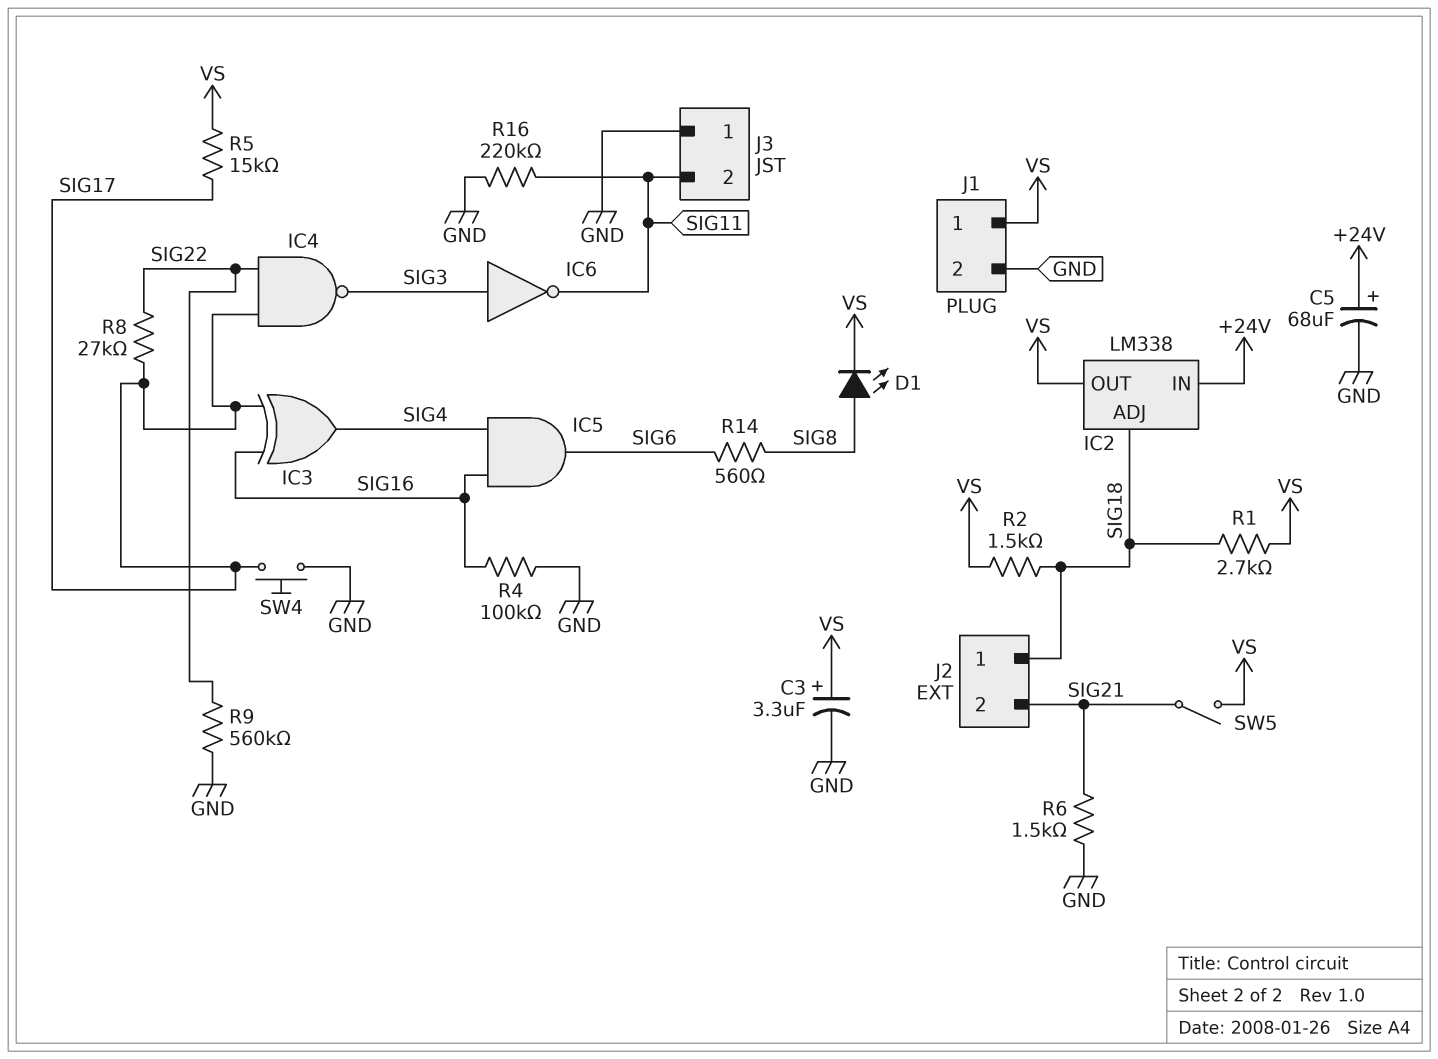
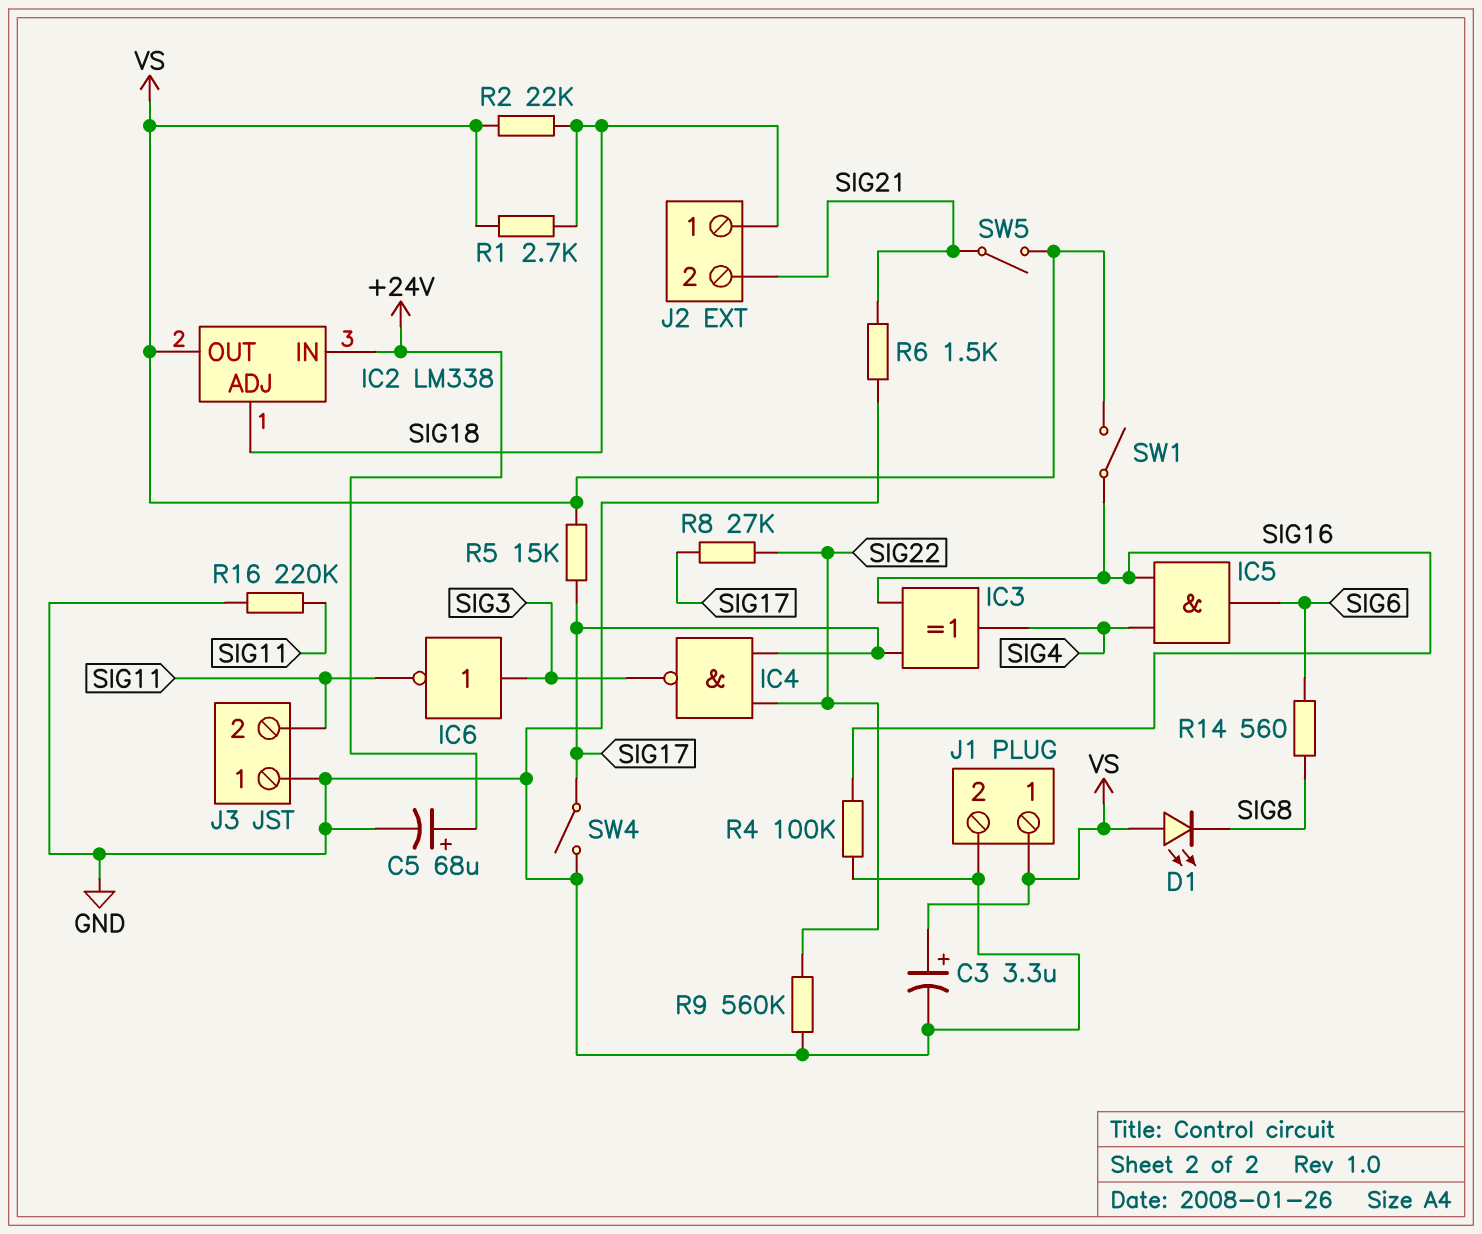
D1: LED (A SIG8, K VS) -> LED (A VS, K SIG8)
R2: 1.5k (SIG18, VS) -> 22k (SIG18, VS)
SW1: none -> switch (SIG16, VS)
SW4: button (GND, SIG17) -> switch (GND, SIG17)

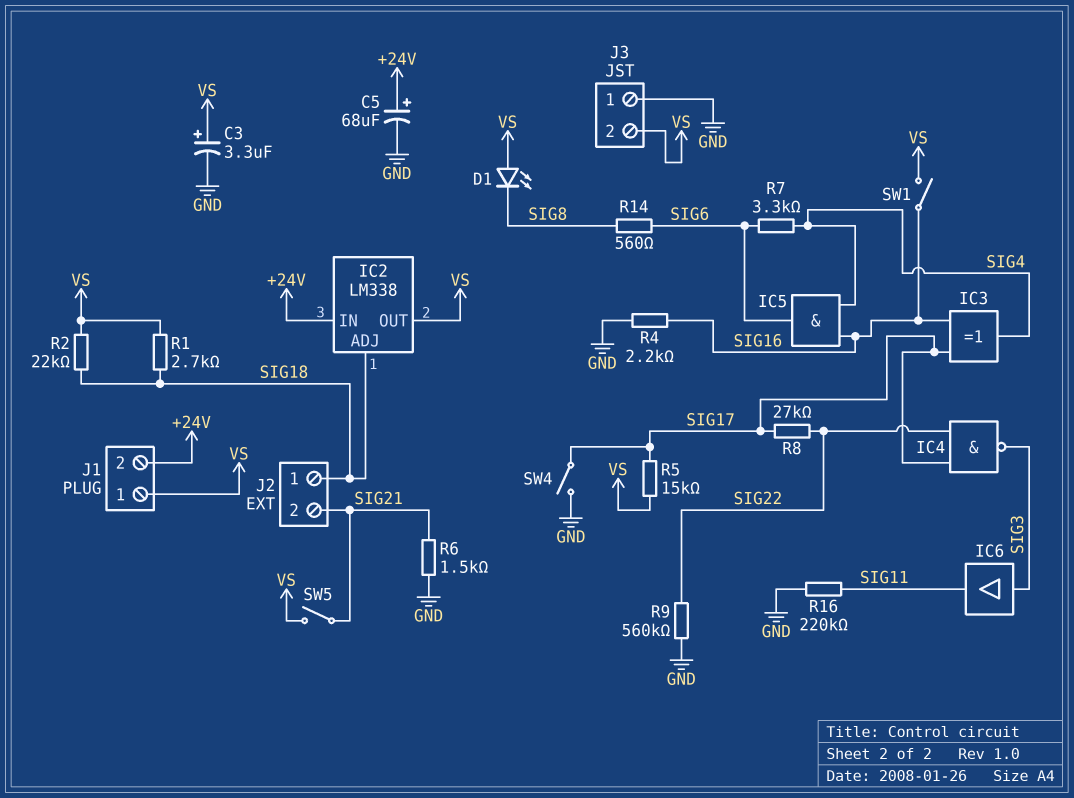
IC6: NOT (in SIG3, out SIG11) -> buffer (in SIG3, out SIG11)
J1 pin 2: GND -> +24V
J3 pin 2: SIG11 -> VS
R4: 100k (GND, SIG16) -> 2.2k (GND, SIG16)
R7: none -> 3.3k (SIG4, SIG6)

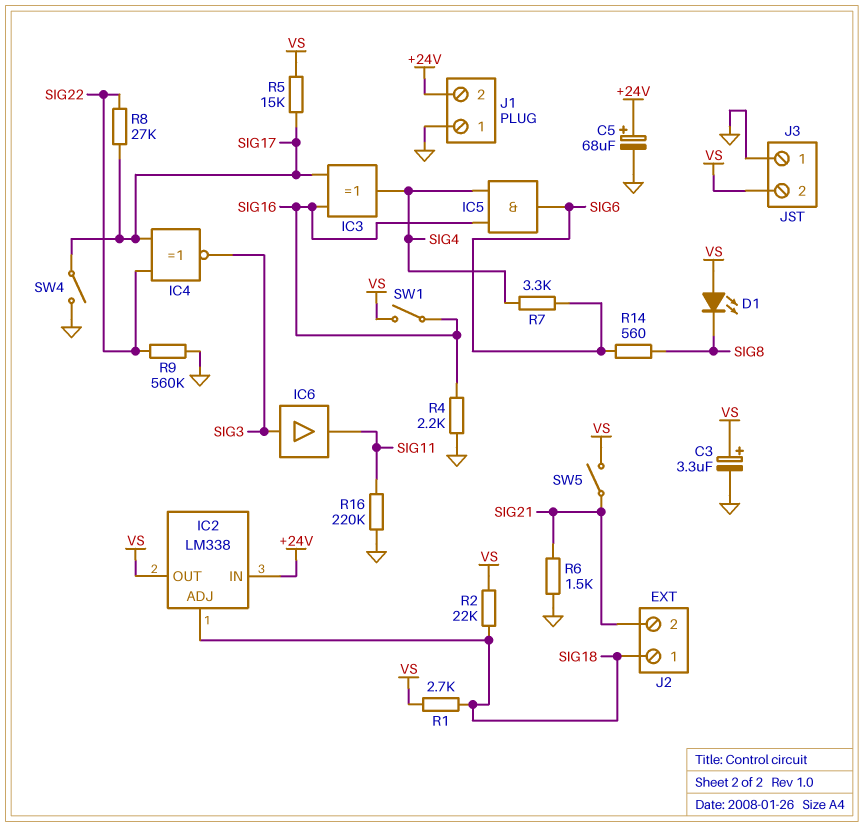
IC4: NAND (in SIG17, in SIG22, out SIG3) -> XNOR (in SIG17, in SIG22, out SIG3)
J1 pin 1: VS -> GND

